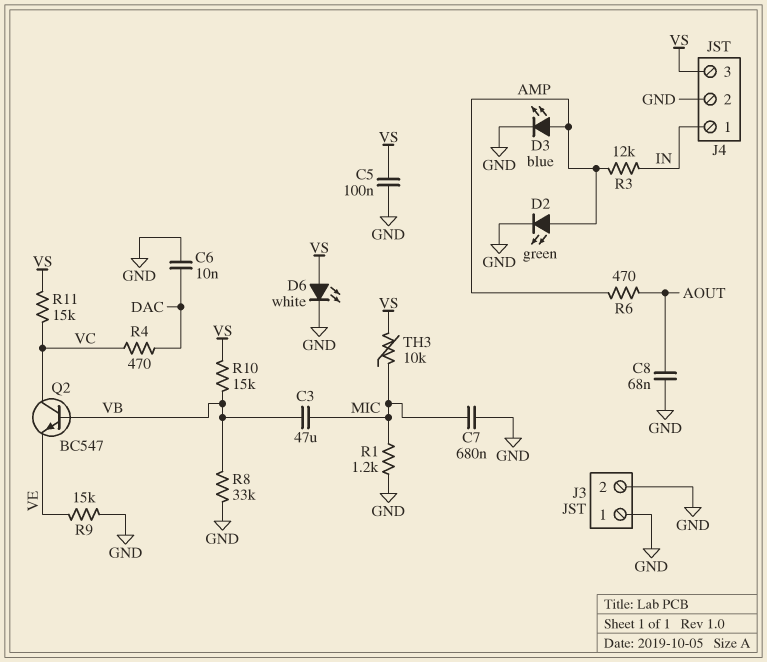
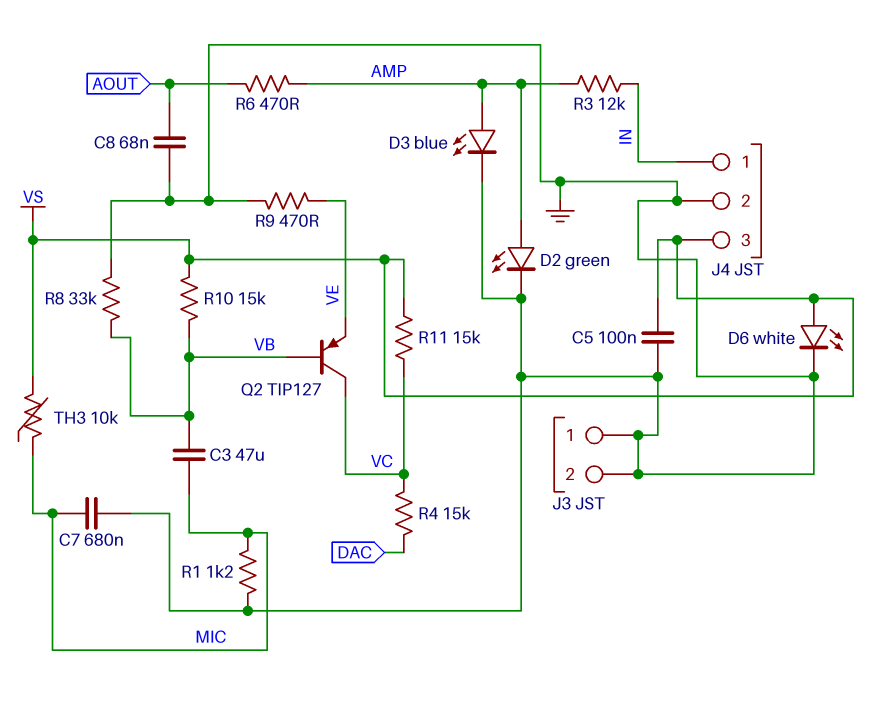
C6: 10nF (DAC, GND) -> none
Q2: NPN BC547 (B VB, C VC, E VE) -> PNP TIP127 (B VB, C VC, E VE)
R4: 470 (DAC, VC) -> 15k (DAC, VC)
R9: 15k (GND, VE) -> 470 (GND, VE)

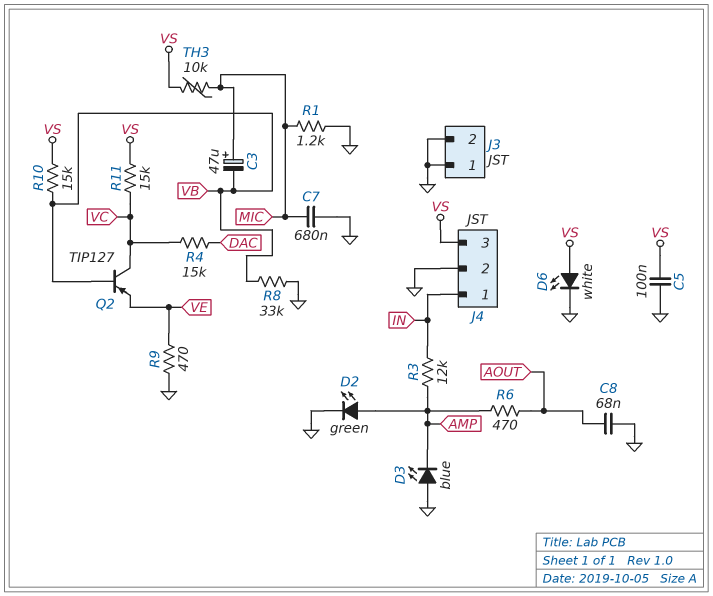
C3: 47uF (MIC, VB) -> 47uF (plus MIC, minus VB)
D3: LED blue (A AMP, K GND) -> LED blue (A GND, K AMP)

